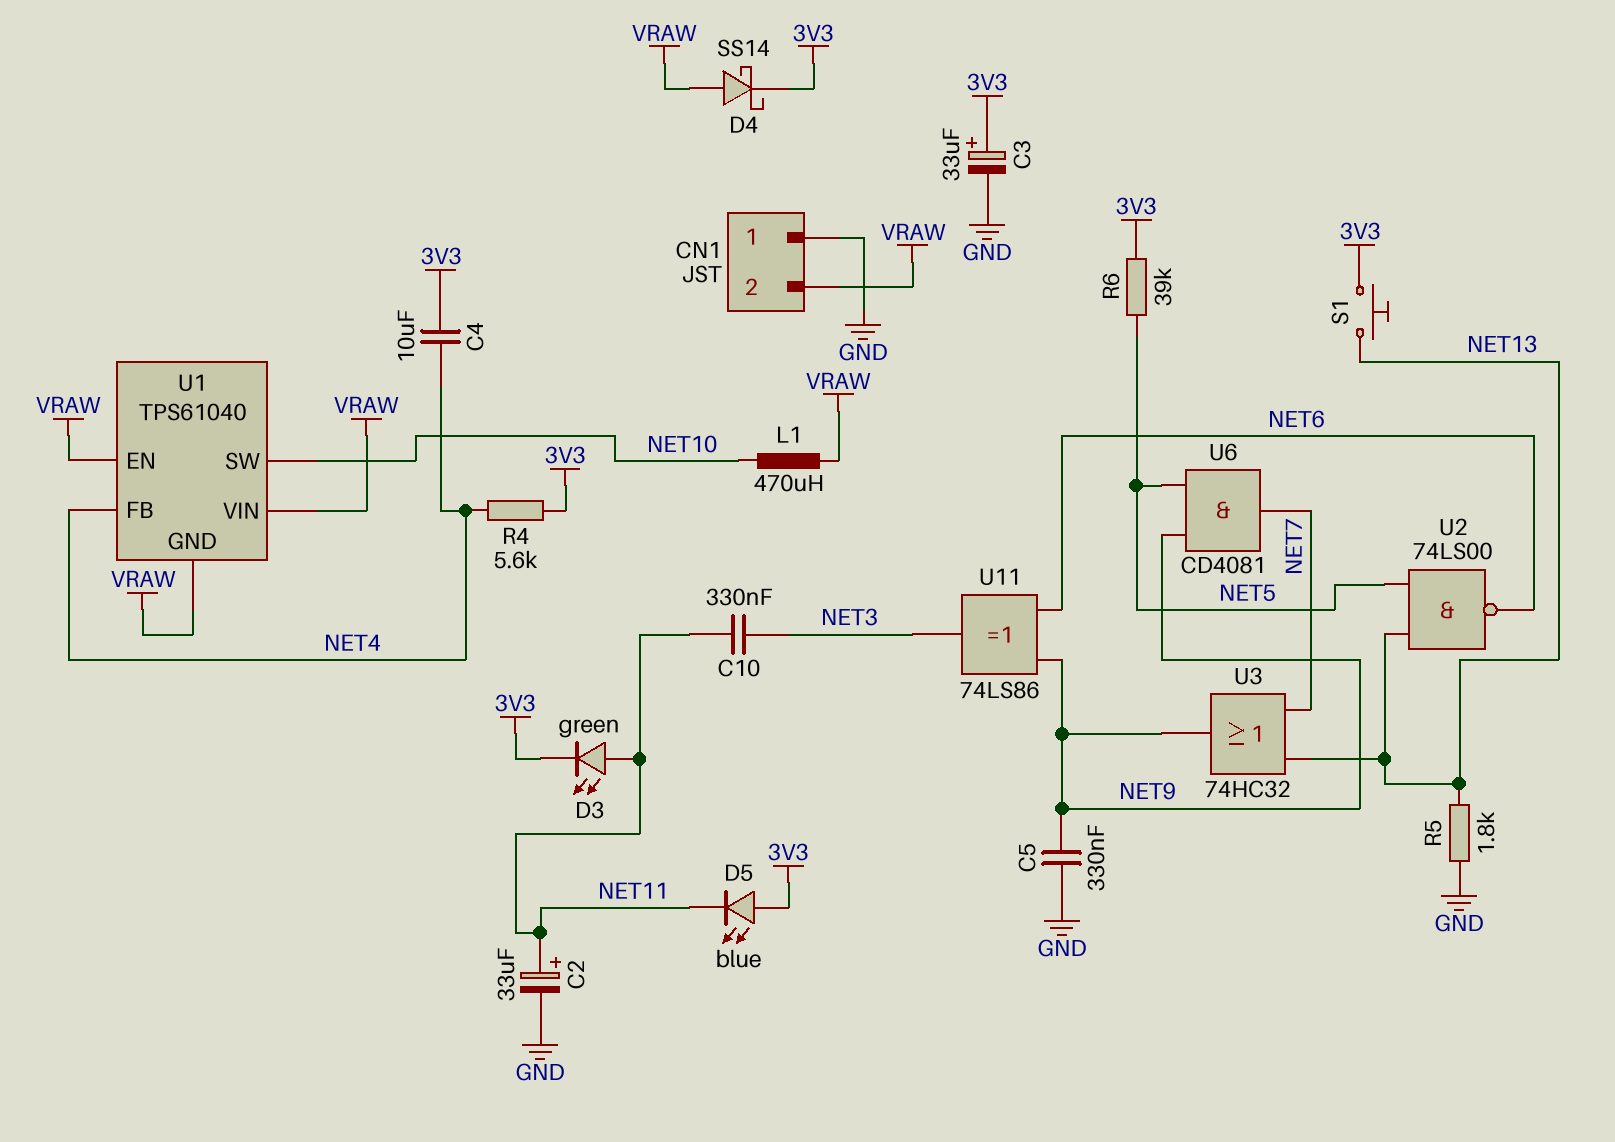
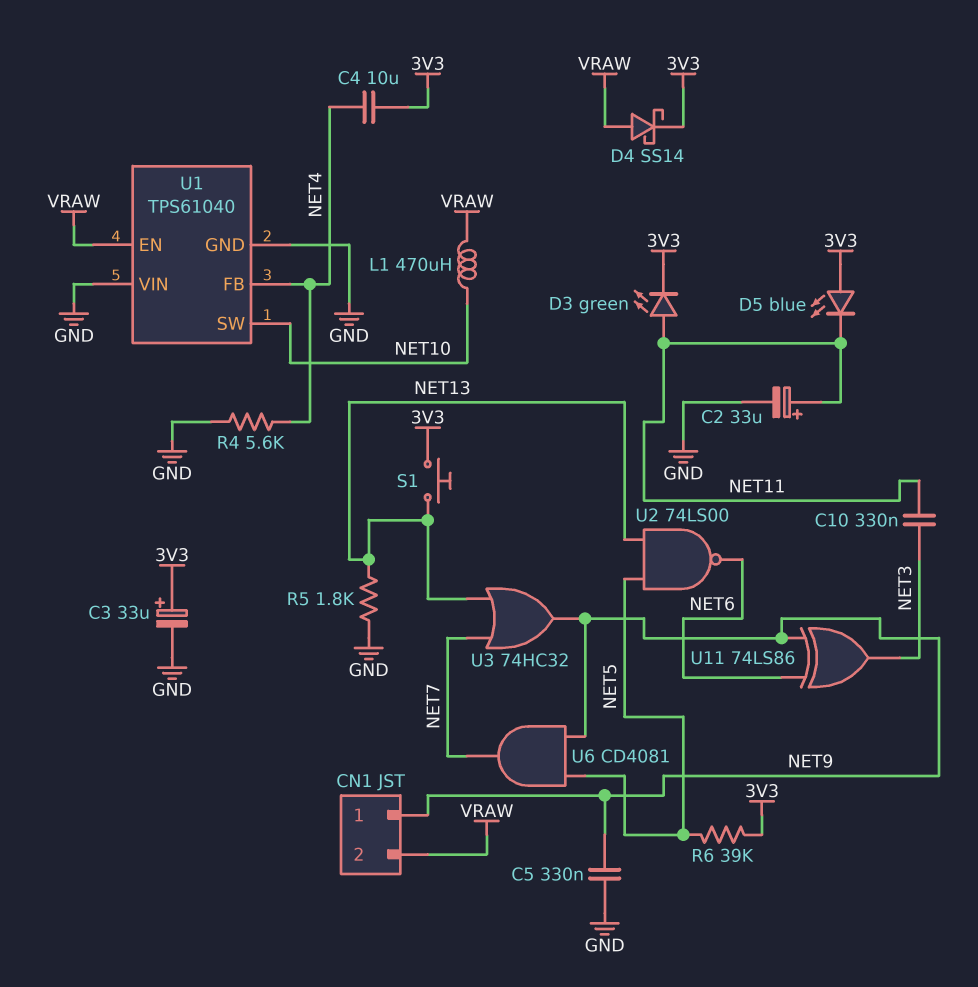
CN1 pin 1: GND -> NET9
R4: 5.6k (3V3, NET4) -> 5.6k (GND, NET4)
U1 pin GND: VRAW -> GND
U1 pin VIN: VRAW -> GND

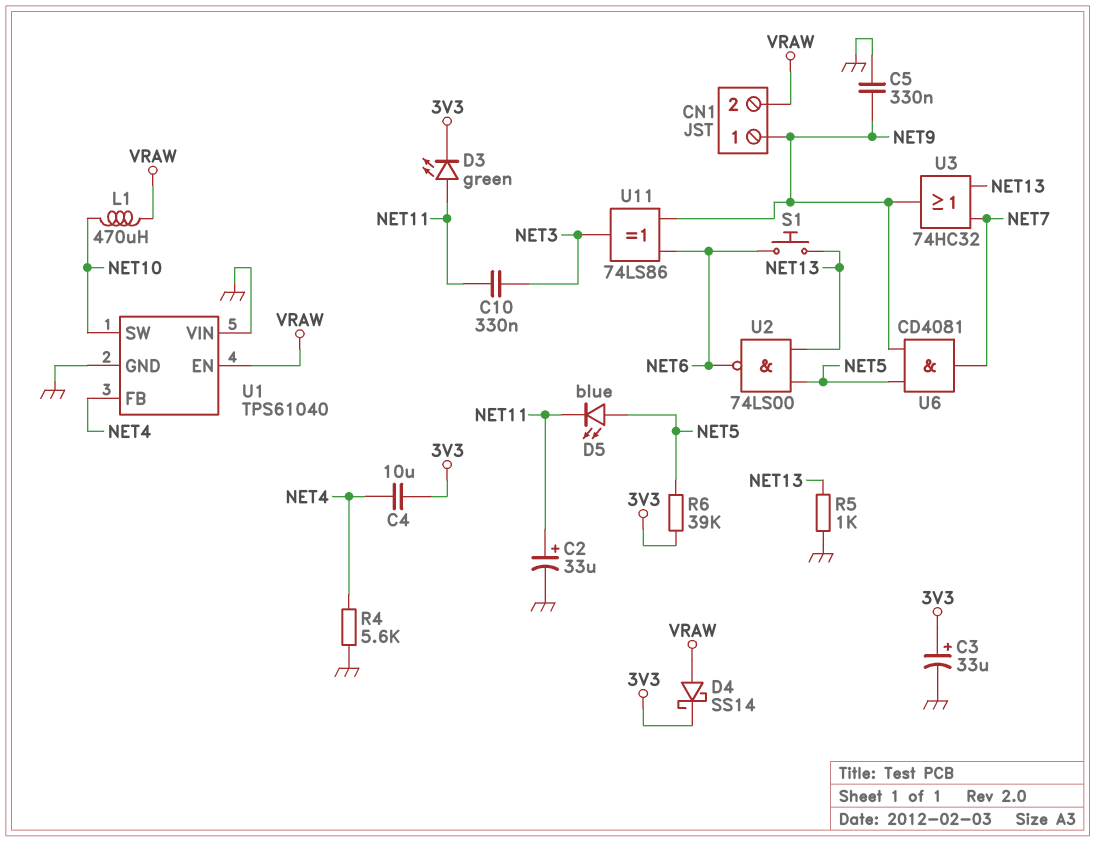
D5: LED blue (A 3V3, K NET11) -> LED blue (A NET5, K NET11)
R5: 1.8k (GND, NET13) -> 1k (GND, NET13)
S1: button (3V3, NET13) -> button (NET6, NET13)

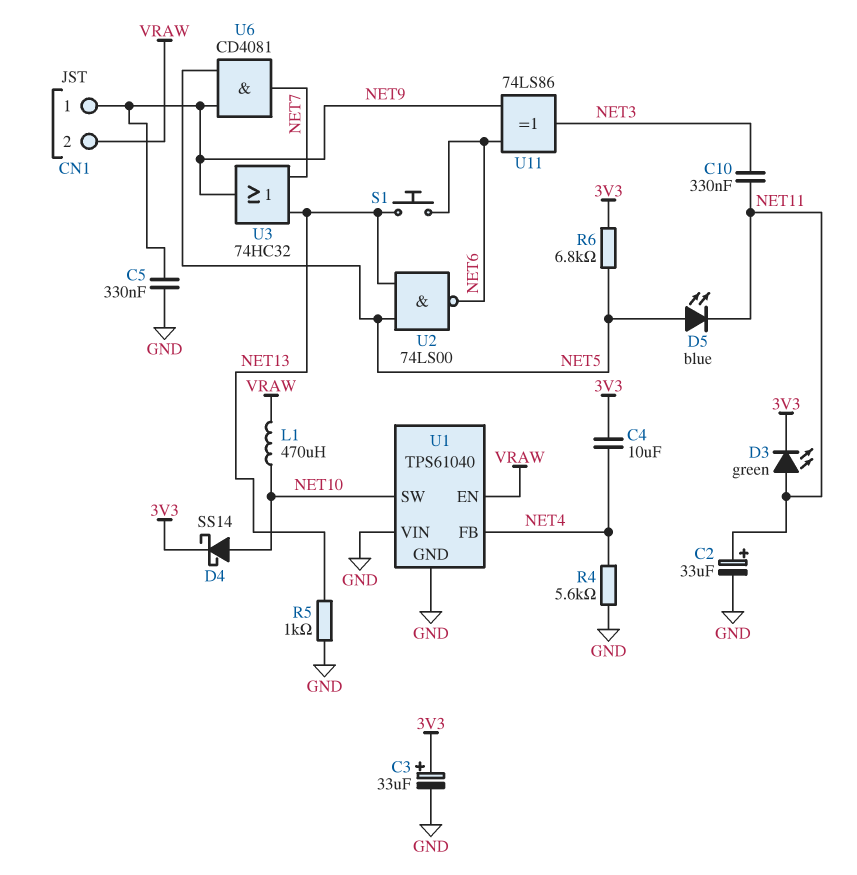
D4: schottky SS14 (A VRAW, K 3V3) -> schottky SS14 (A NET10, K 3V3)
R6: 39k (3V3, NET5) -> 6.8k (3V3, NET5)

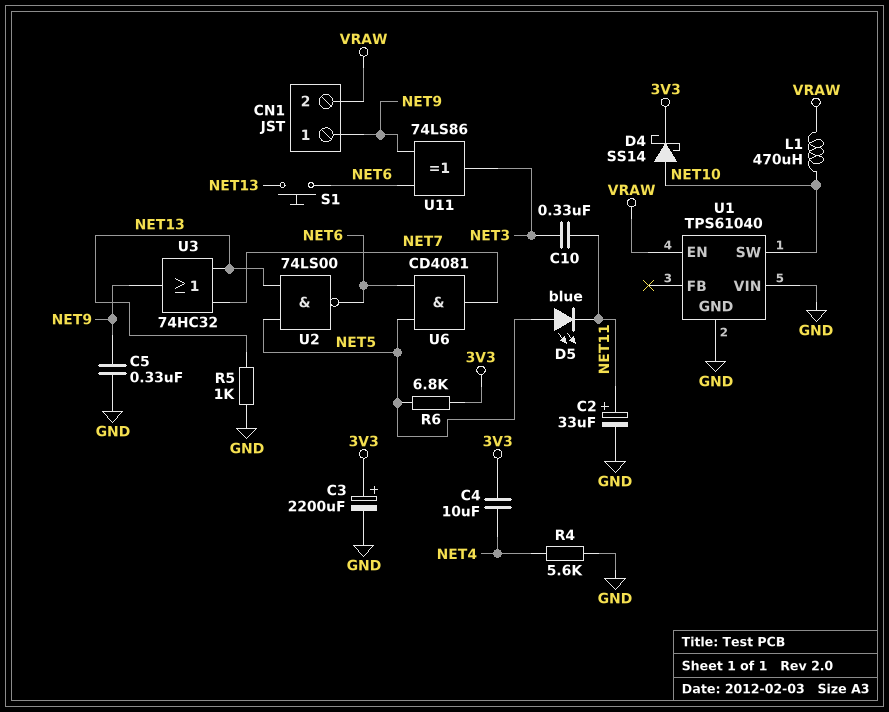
C3: 33uF (plus 3V3, minus GND) -> 2200uF (plus 3V3, minus GND)
D3: LED green (A NET11, K 3V3) -> none
U1 pin FB: NET4 -> none
U6: AND CD4081 (in NET5, in NET9, out NET7) -> AND CD4081 (in NET5, in NET6, out NET7)

